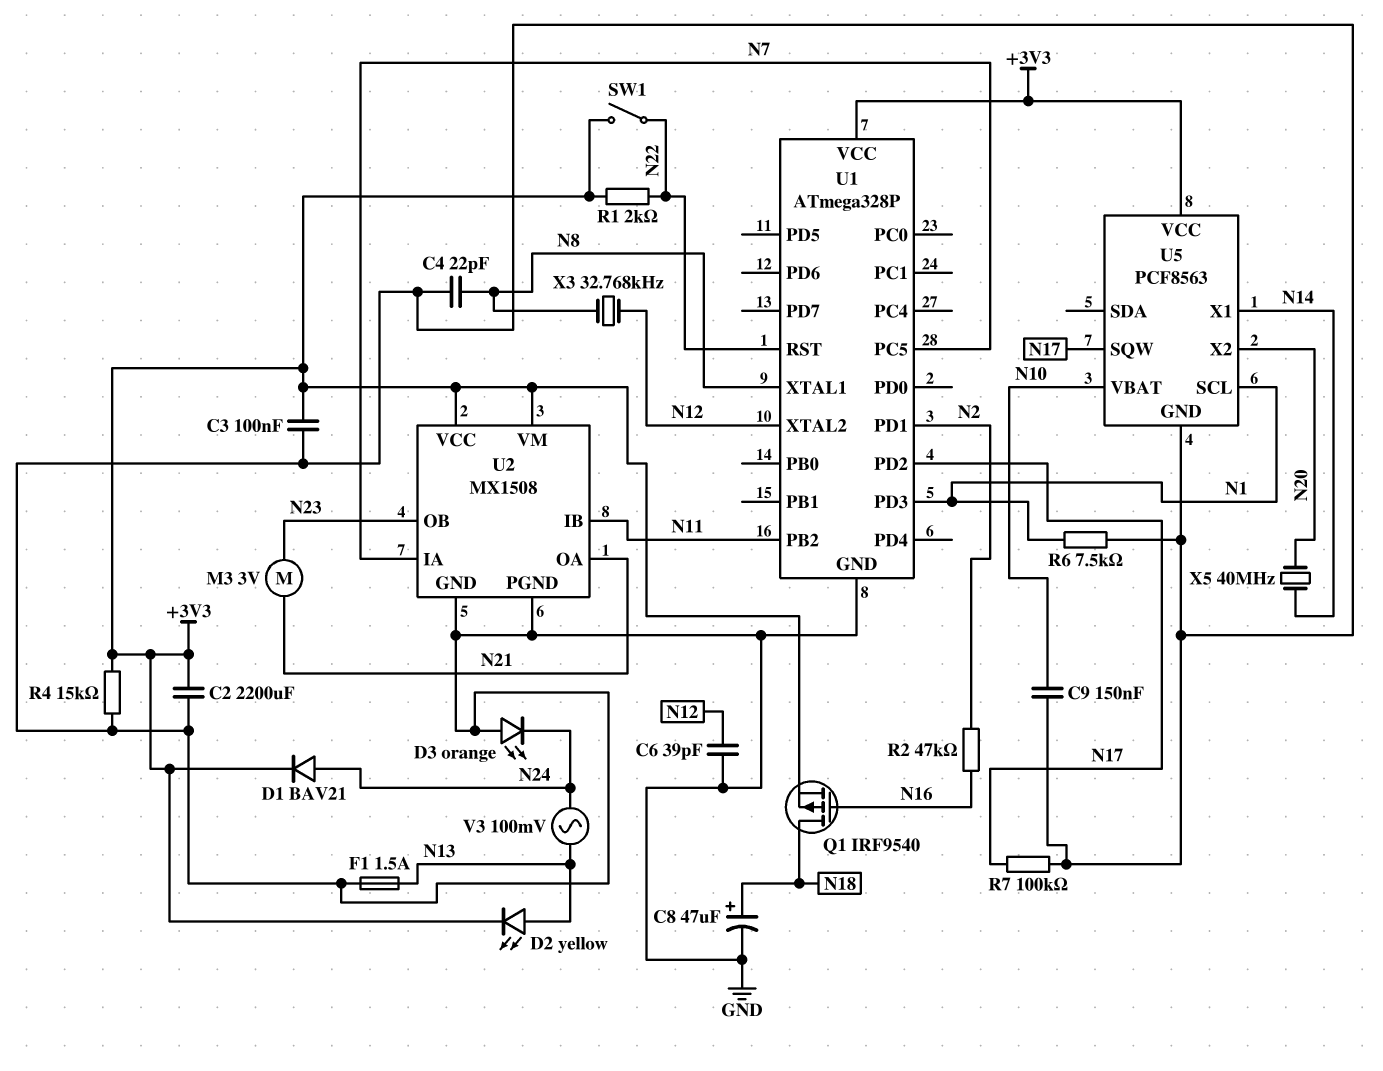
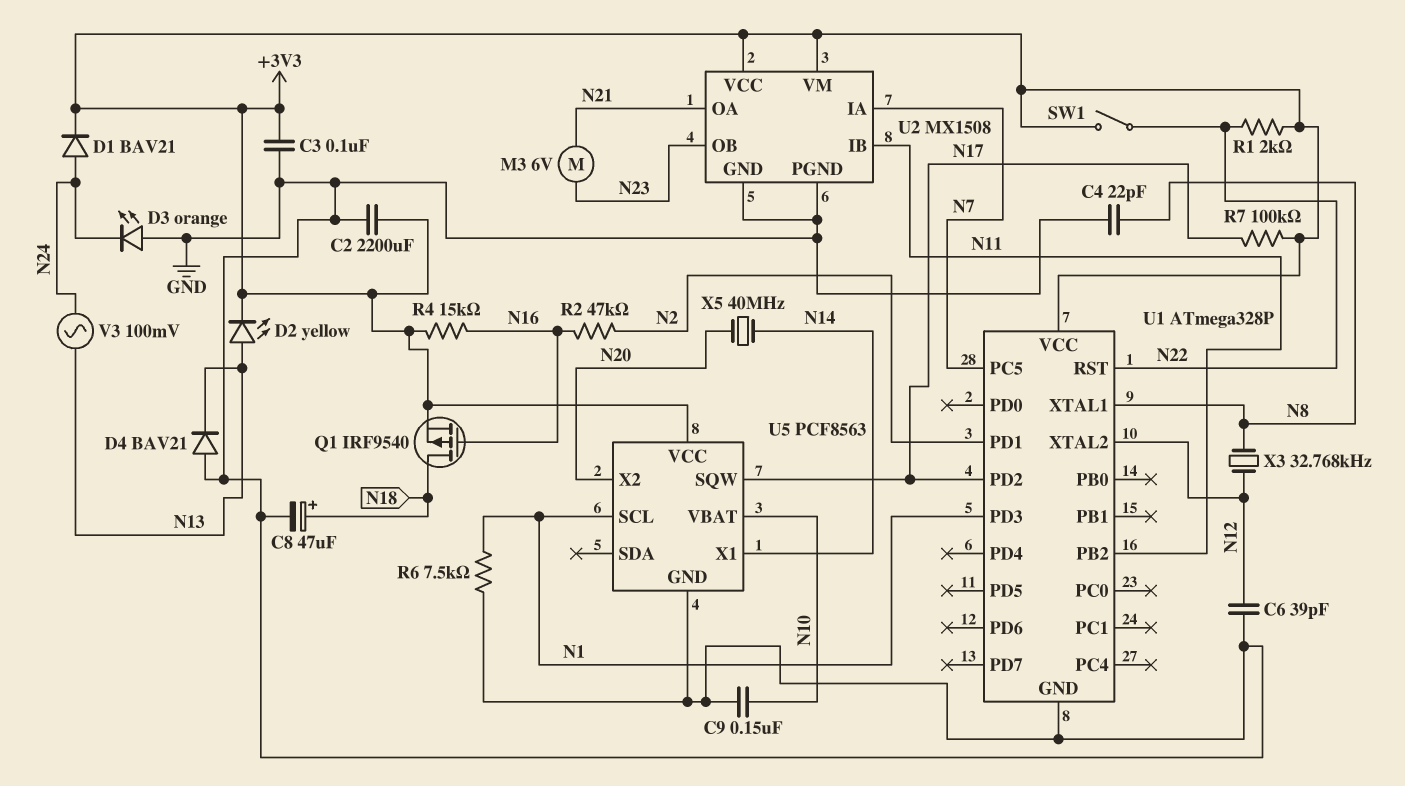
D4: none -> diode BAV21 (A GND, K N13)
F1: 1.5A (GND, N13) -> none
M3: motor 3V (N21, N23) -> motor 6V (N21, N23)
R4: 15k (+3V3, GND) -> 15k (+3V3, N16)
R7: 100k (GND, N17) -> 100k (+3V3, N17)

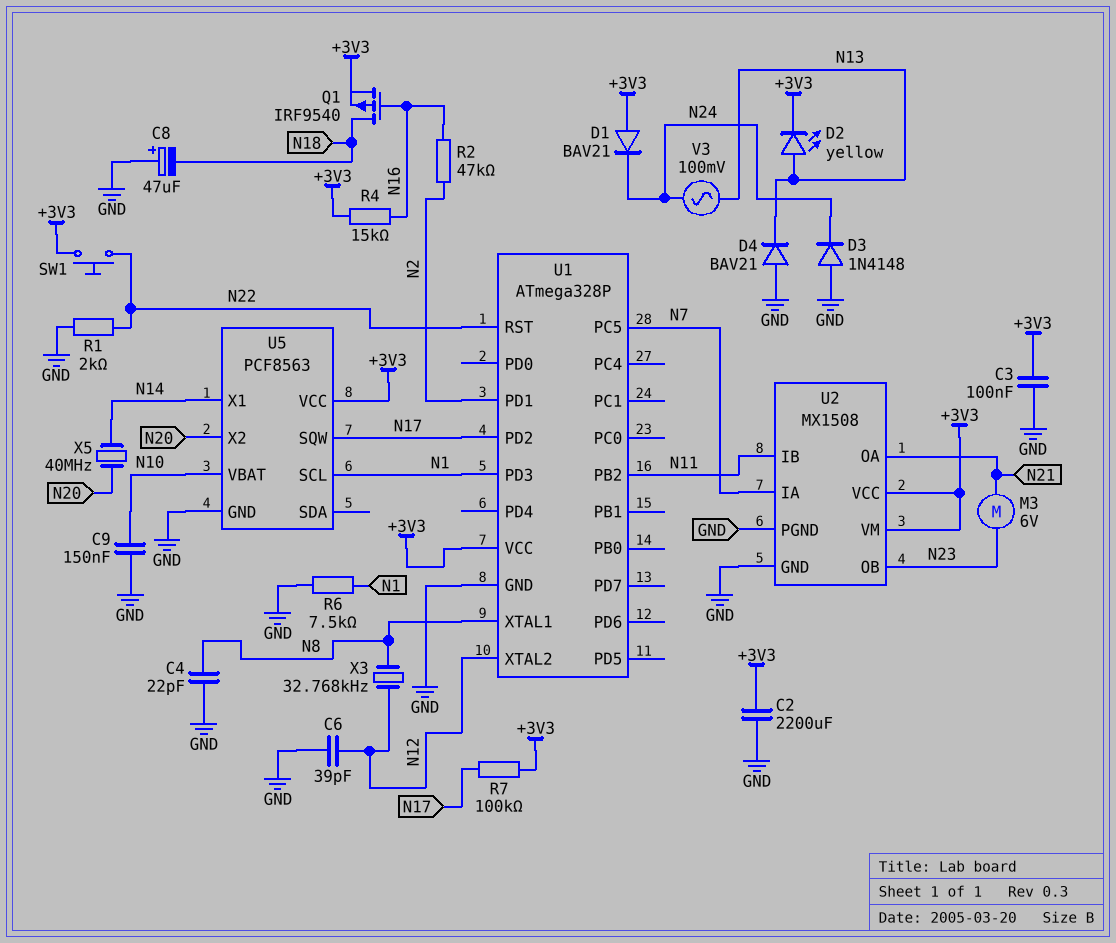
C8: 47uF (plus N18, minus GND) -> 47uF (plus GND, minus N18)
D1: diode BAV21 (A N24, K +3V3) -> diode BAV21 (A +3V3, K N24)
D3: LED orange (A GND, K N24) -> diode 1N4148 (A GND, K N24)
R1: 2k (+3V3, N22) -> 2k (GND, N22)
SW1: switch (+3V3, N22) -> button (+3V3, N22)

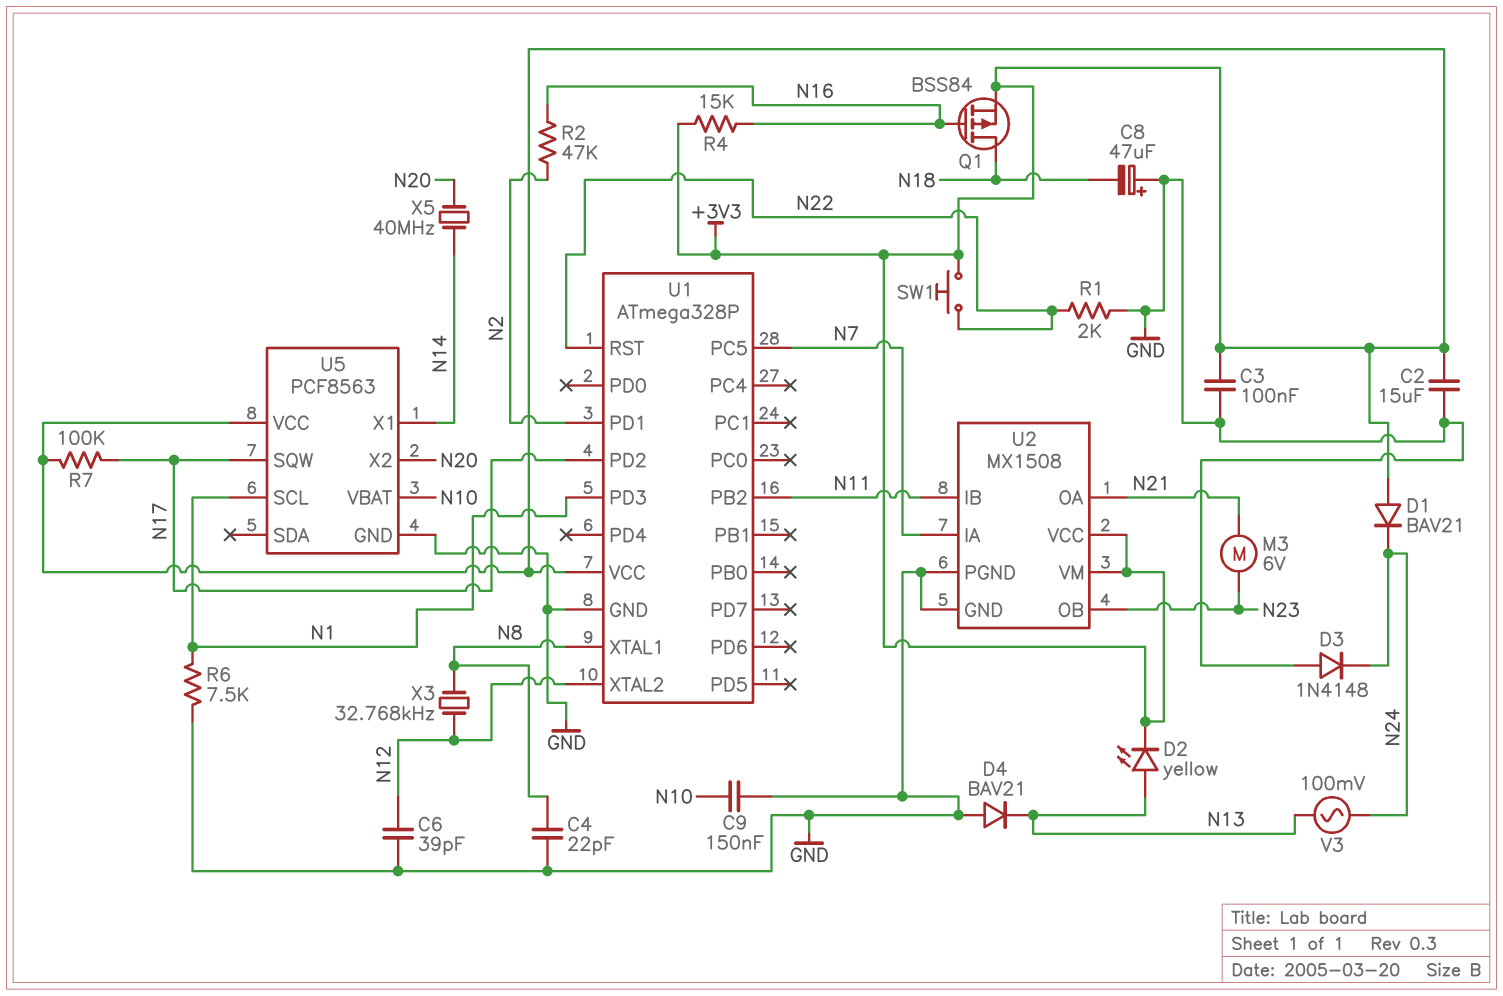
C2: 2200uF (+3V3, GND) -> 15uF (+3V3, GND)
Q1: PMOS IRF9540 (G N16, D N18, S +3V3) -> PMOS BSS84 (G N16, D N18, S +3V3)

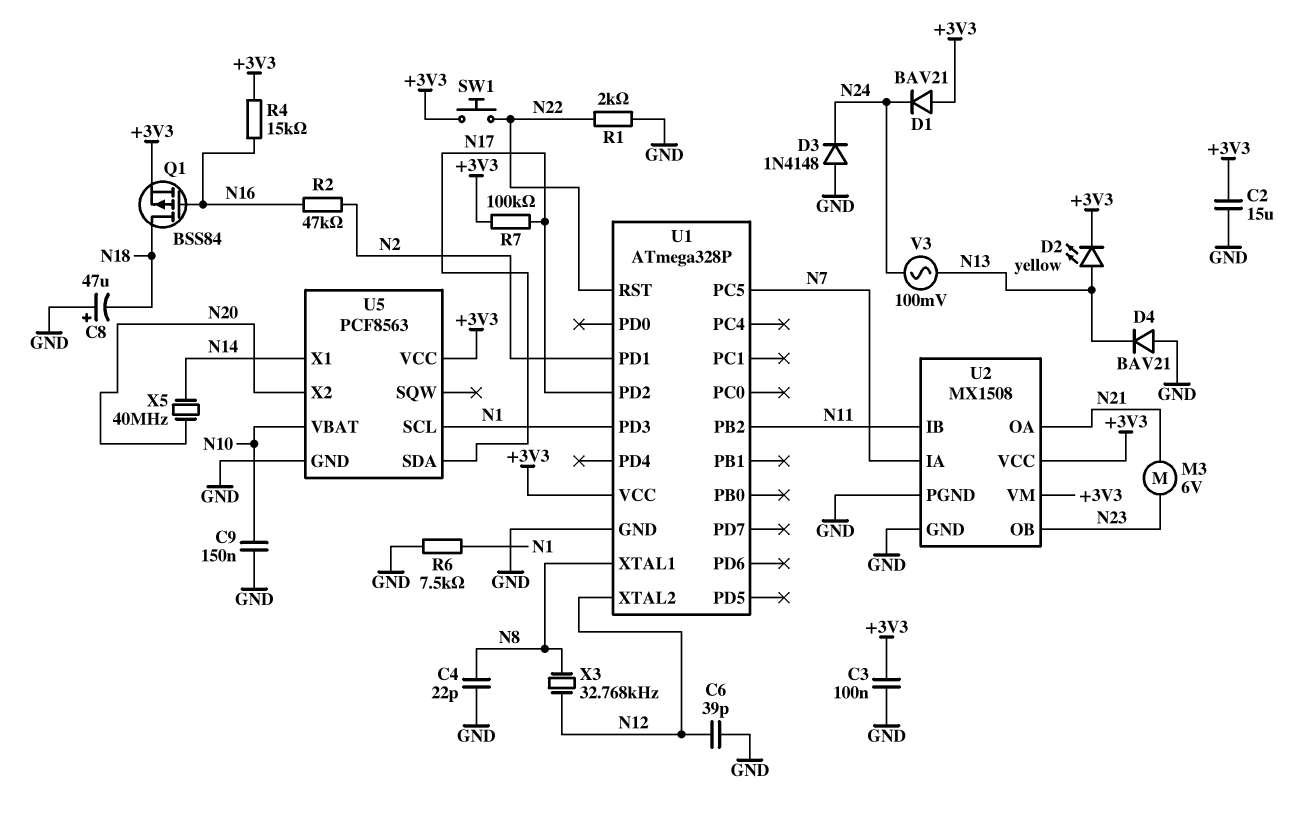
U5 pin SDA: none -> N17
U5 pin SQW: N17 -> none

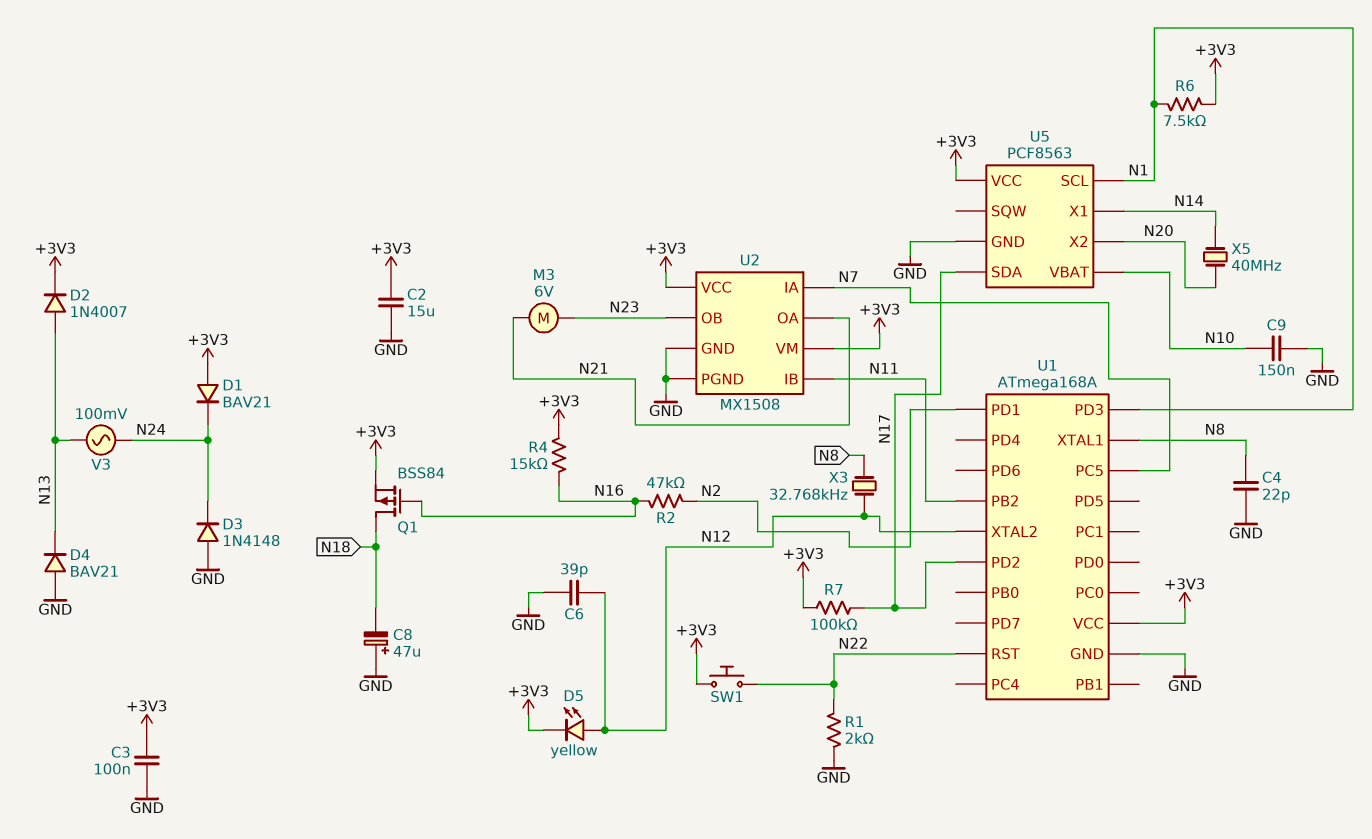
D2: LED yellow (A N13, K +3V3) -> diode 1N4007 (A N13, K +3V3)
D5: none -> LED yellow (A N12, K +3V3)
R6: 7.5k (GND, N1) -> 7.5k (+3V3, N1)
U1: ATmega328P -> ATmega168A

